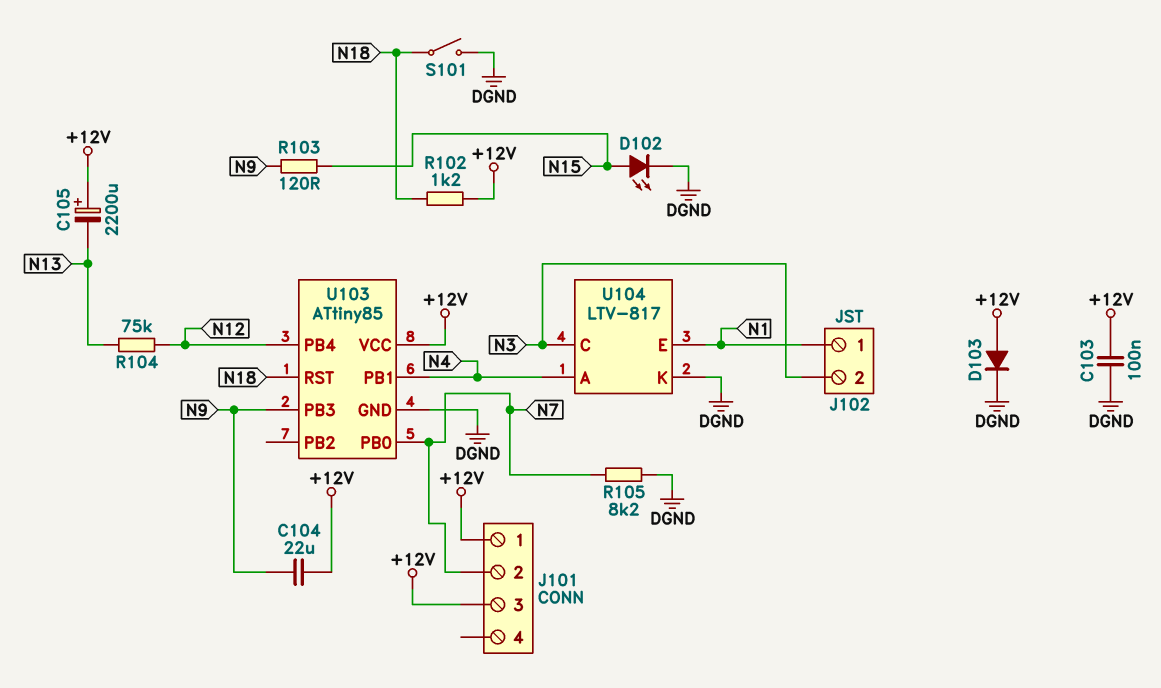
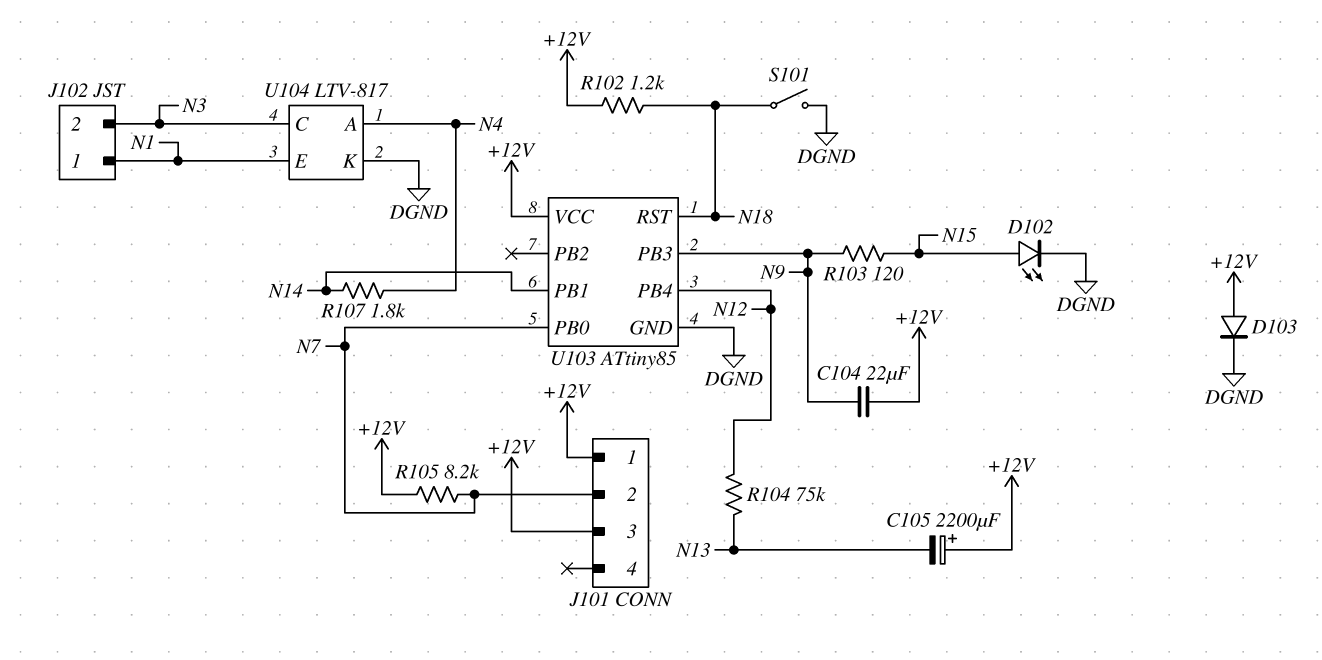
C103: 100nF (+12V, DGND) -> none
R105: 8.2k (DGND, N7) -> 8.2k (+12V, N7)
R107: none -> 1.8k (N4, N14)
U103 pin PB1: N4 -> N14

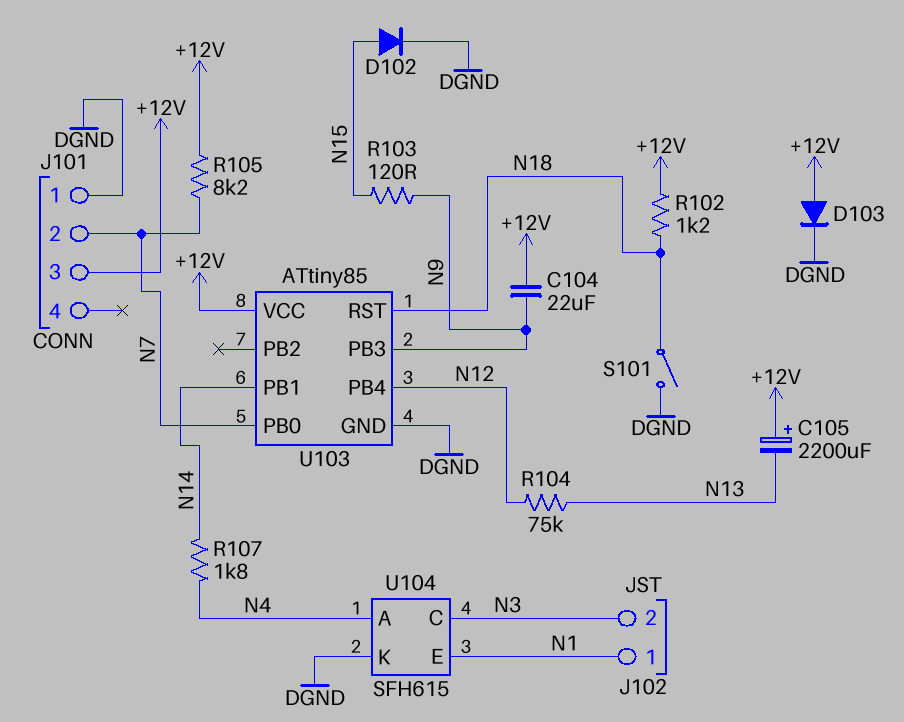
D102: LED (A N15, K DGND) -> diode (A N15, K DGND)
J101 pin 1: +12V -> DGND
U104: LTV-817 -> SFH615

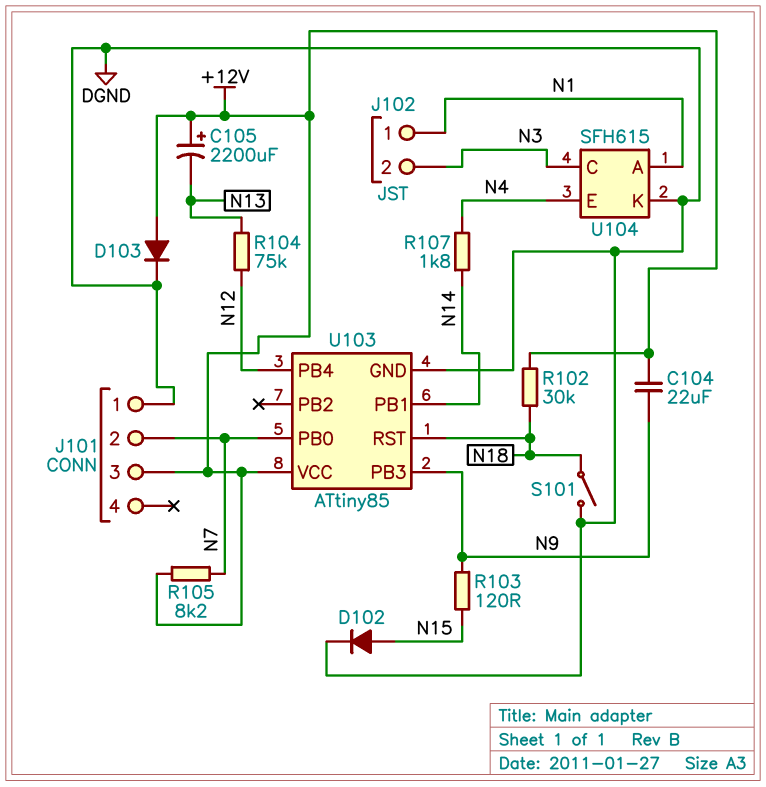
R102: 1.2k (+12V, N18) -> 30k (+12V, N18)
U104 pin A: N4 -> N1
U104 pin E: N1 -> N4

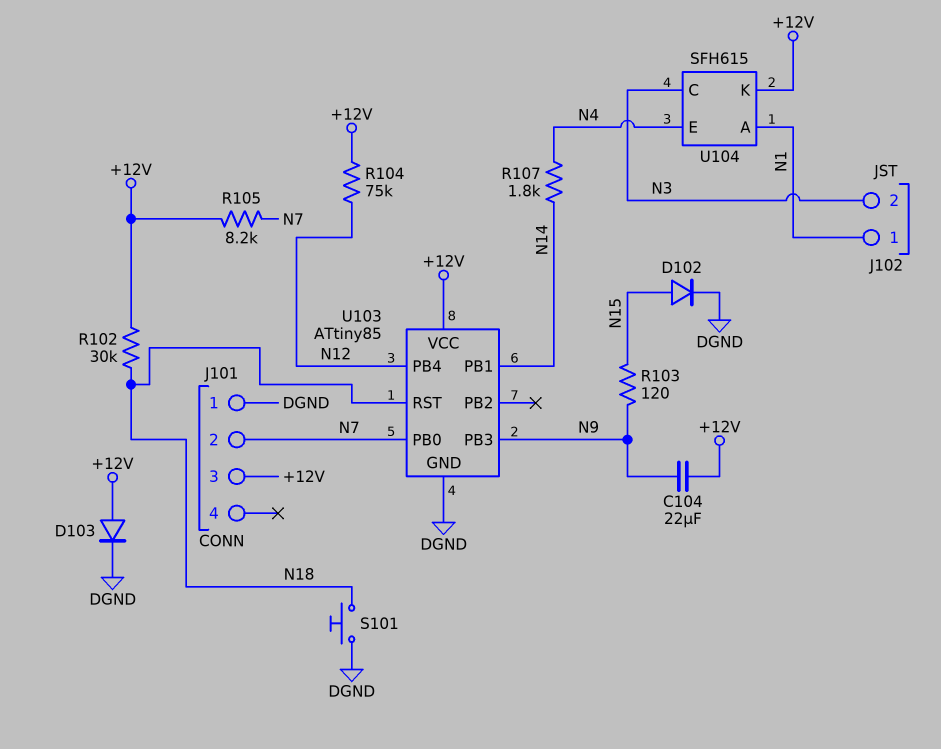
C105: 2200uF (plus +12V, minus N13) -> none
R104: 75k (N12, N13) -> 75k (+12V, N12)
S101: switch (DGND, N18) -> button (DGND, N18)
U104 pin K: DGND -> +12V

